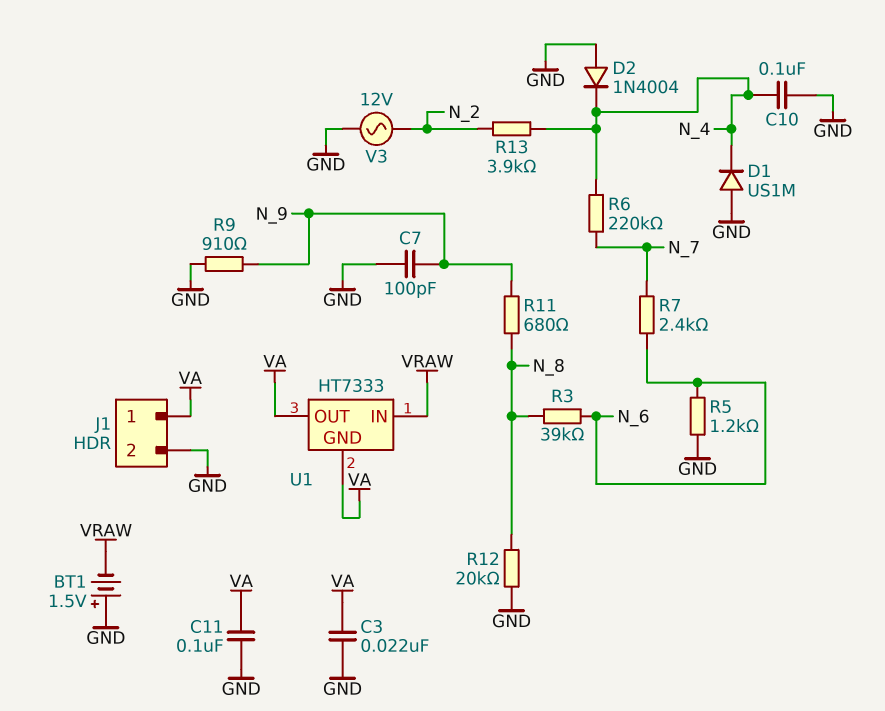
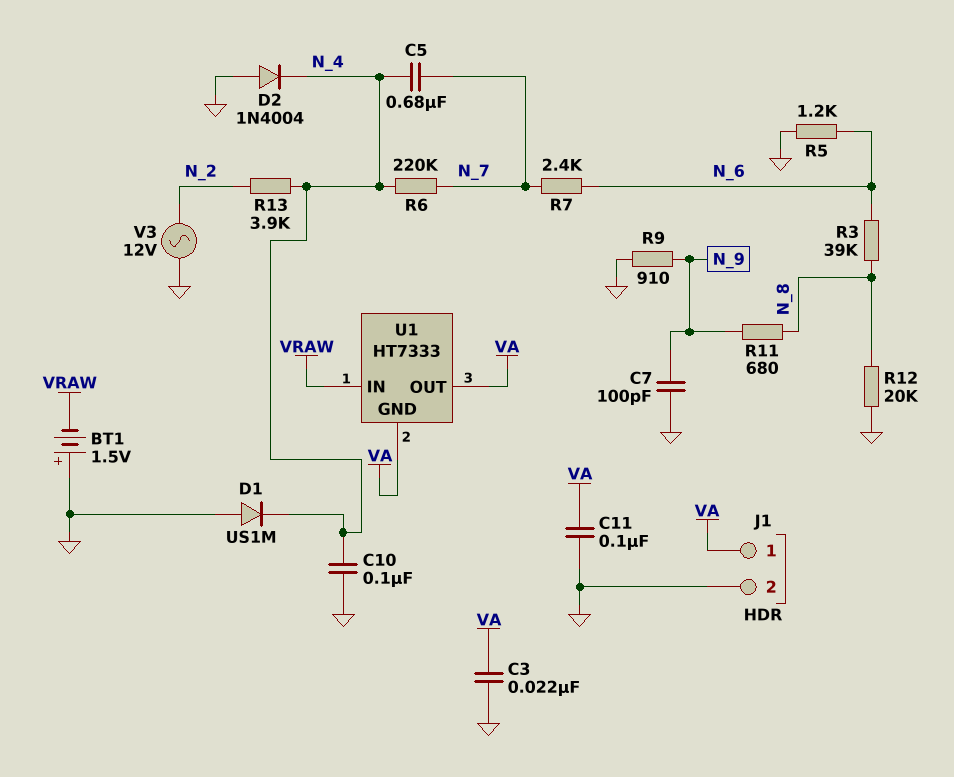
C5: none -> 680nF (N_4, N_7)

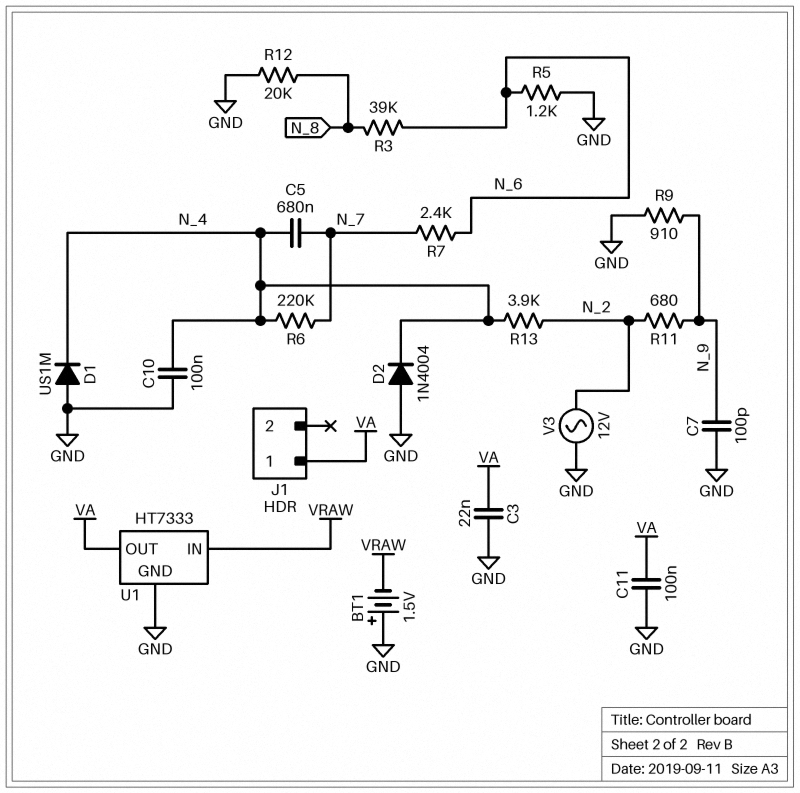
J1 pin 2: GND -> none
R11: 680 (N_8, N_9) -> 680 (N_2, N_9)
U1 pin GND: VA -> GND

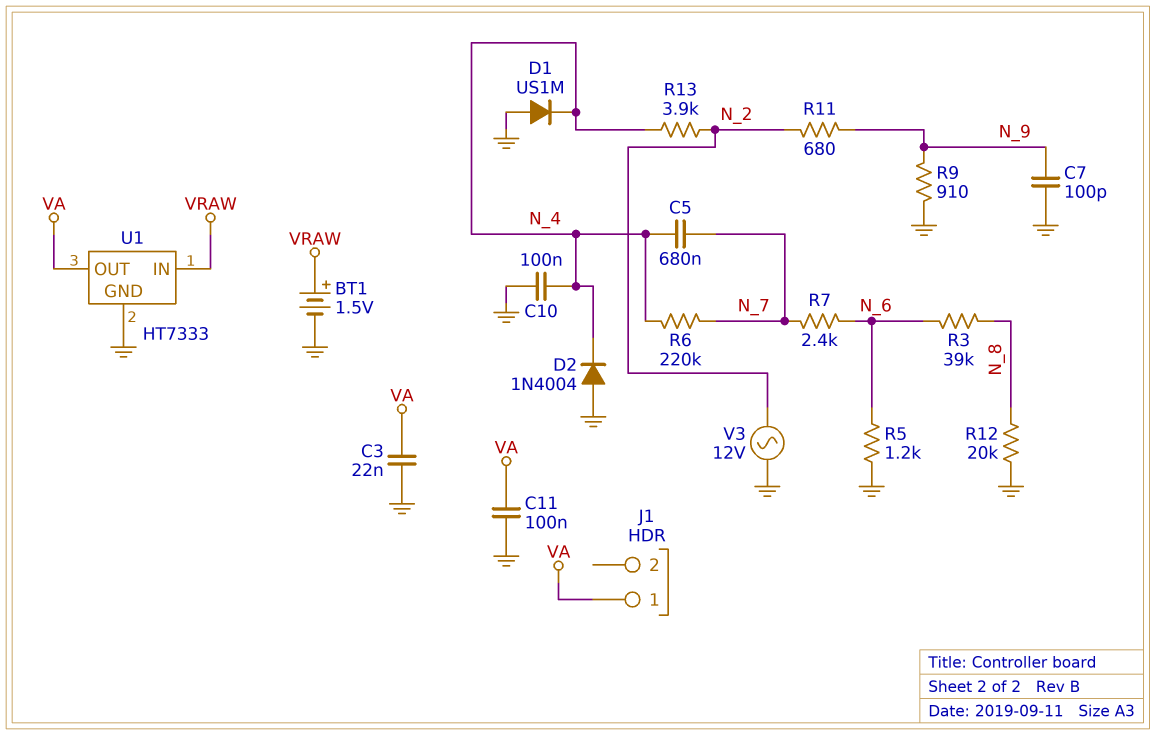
BT1: 1.5V (plus GND, minus VRAW) -> 1.5V (plus VRAW, minus GND)

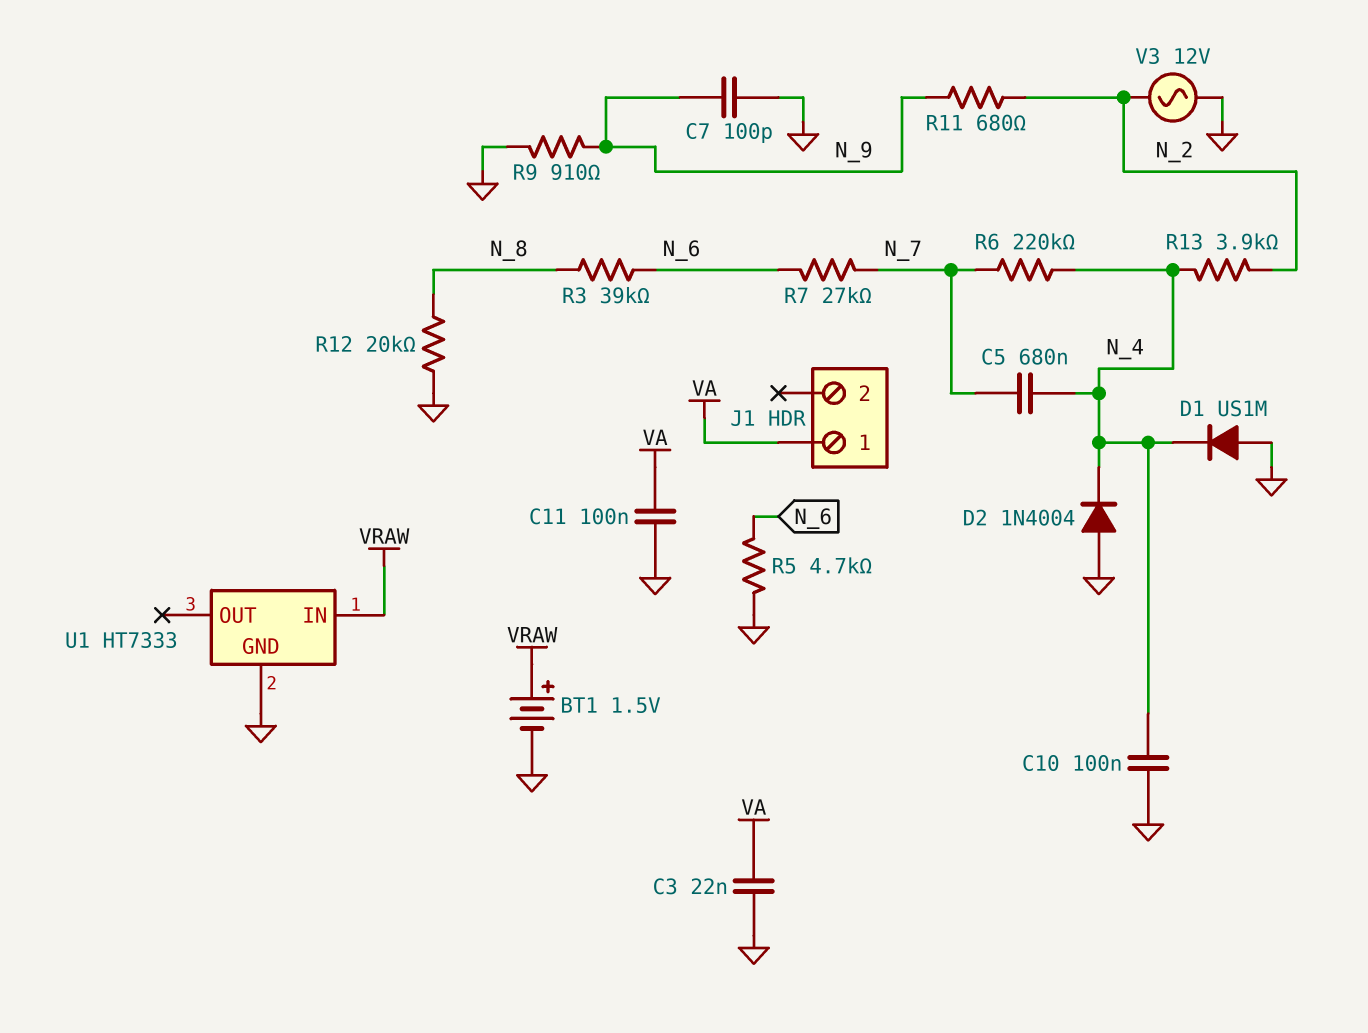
R5: 1.2k (GND, N_6) -> 4.7k (GND, N_6)
R7: 2.4k (N_6, N_7) -> 27k (N_6, N_7)
U1 pin OUT: VA -> none

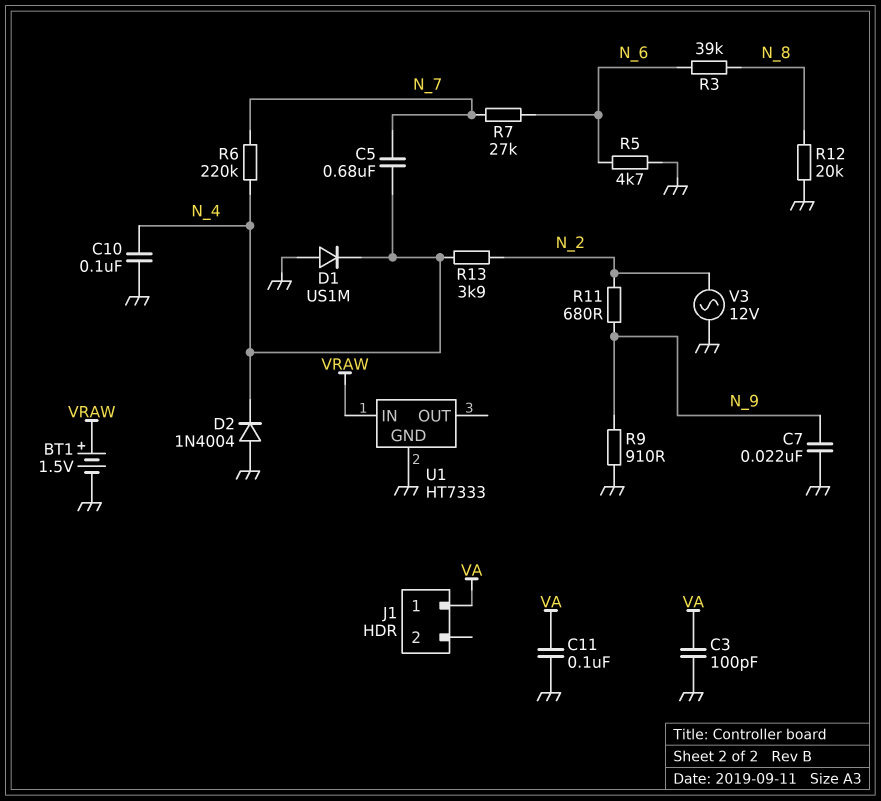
C3: 22nF (GND, VA) -> 100pF (GND, VA)
C7: 100pF (GND, N_9) -> 22nF (GND, N_9)

